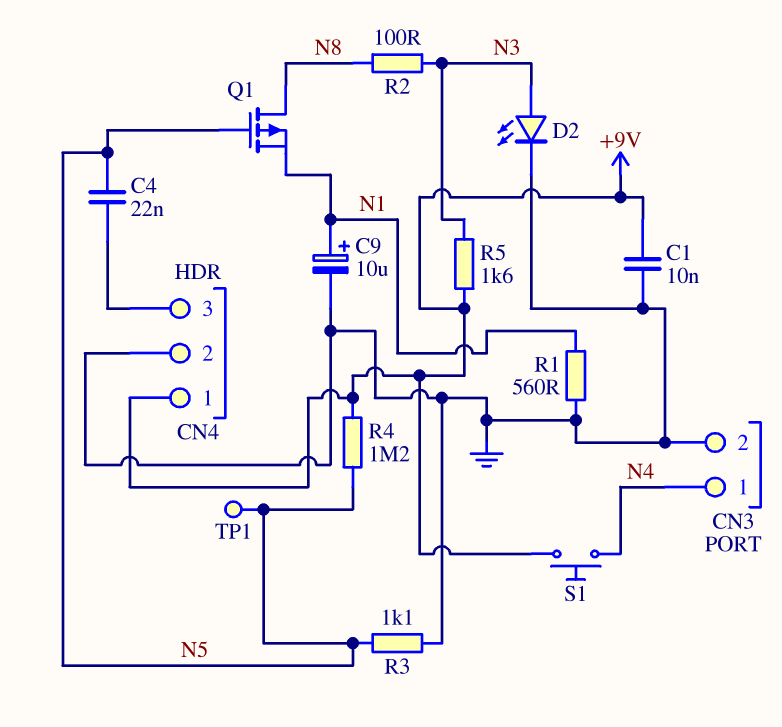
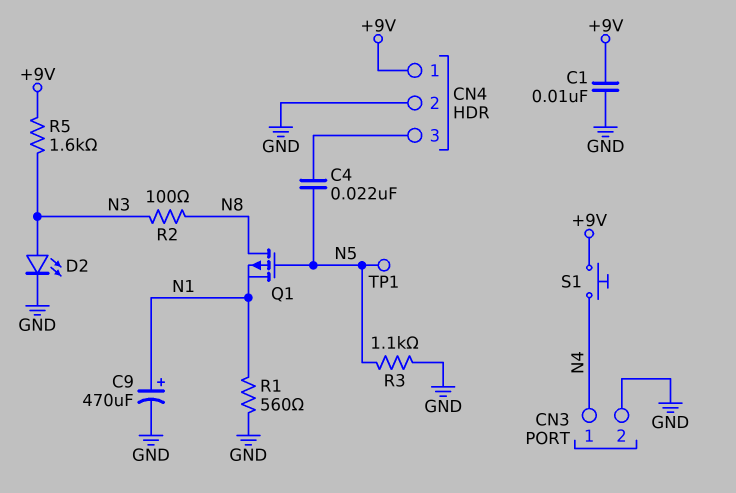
C9: 10uF (plus N1, minus GND) -> 470uF (plus N1, minus GND)
R4: 1.2M (+9V, N5) -> none

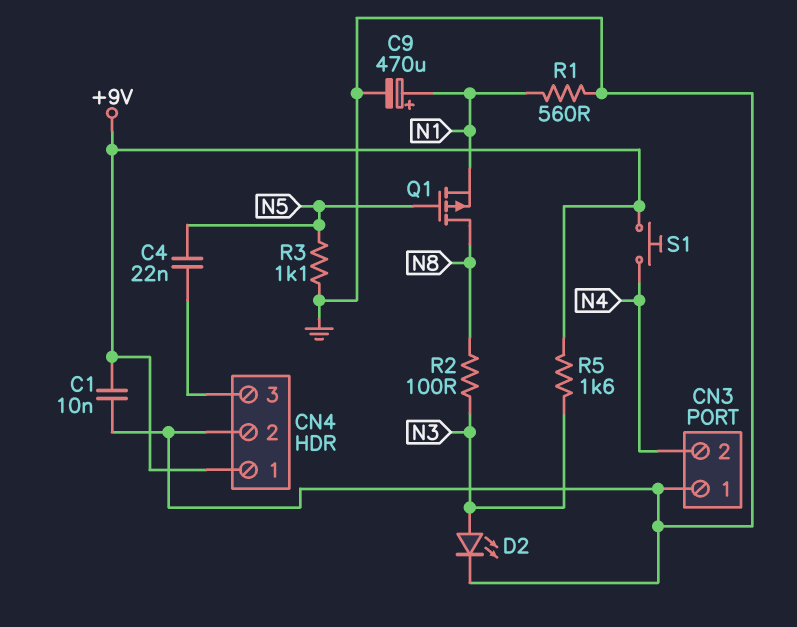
CN3 pin 1: N4 -> GND
CN3 pin 2: GND -> N4
TP1: test point (N5) -> none

